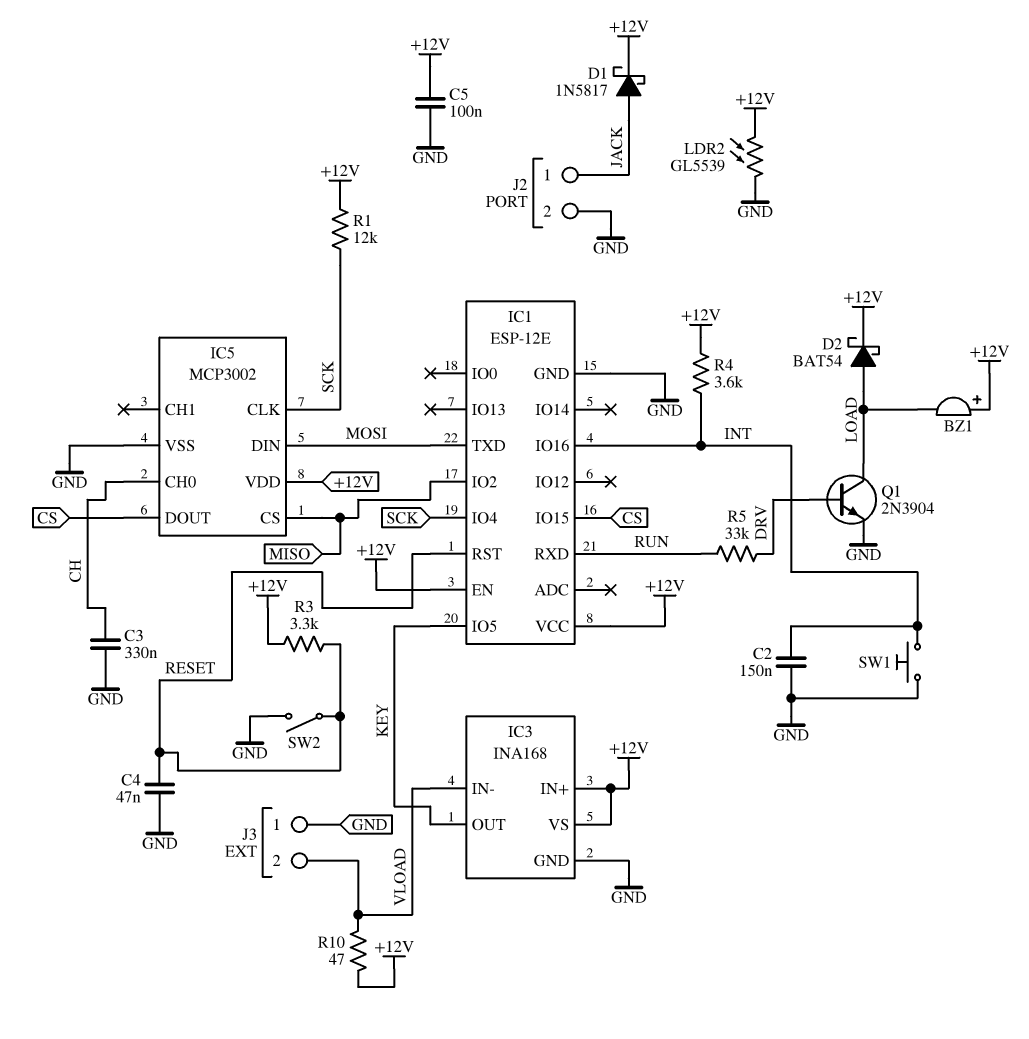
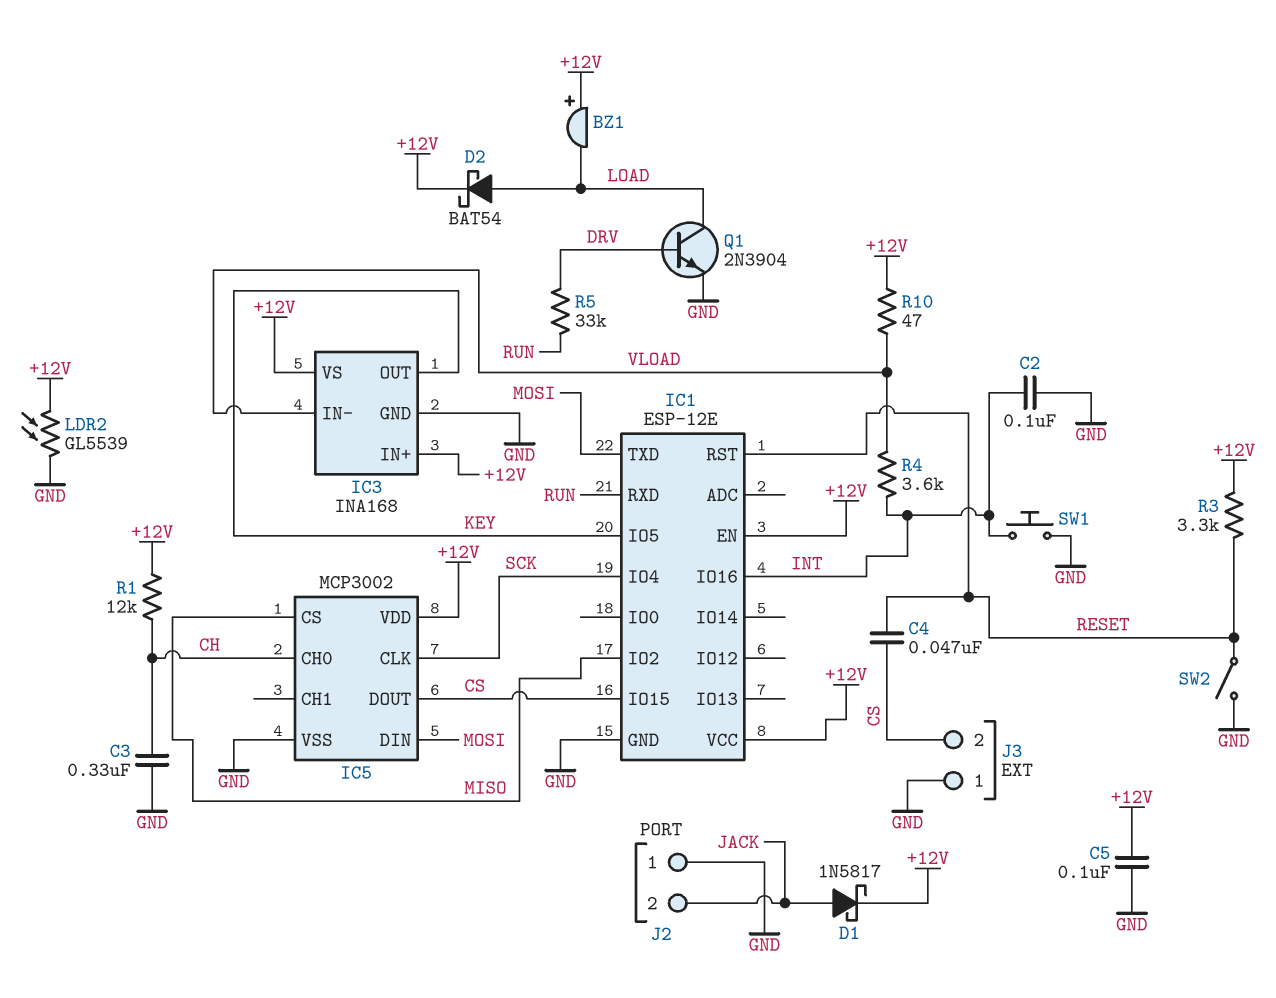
C2: 150nF (GND, INT) -> 100nF (GND, INT)
C4: 47nF (GND, RESET) -> 47nF (CS, RESET)
J2 pin 1: JACK -> GND
J2 pin 2: GND -> JACK
J3 pin 2: VLOAD -> CS
R1: 12k (+12V, SCK) -> 12k (+12V, CH)
R4: 3.6k (+12V, INT) -> 3.6k (INT, VLOAD)

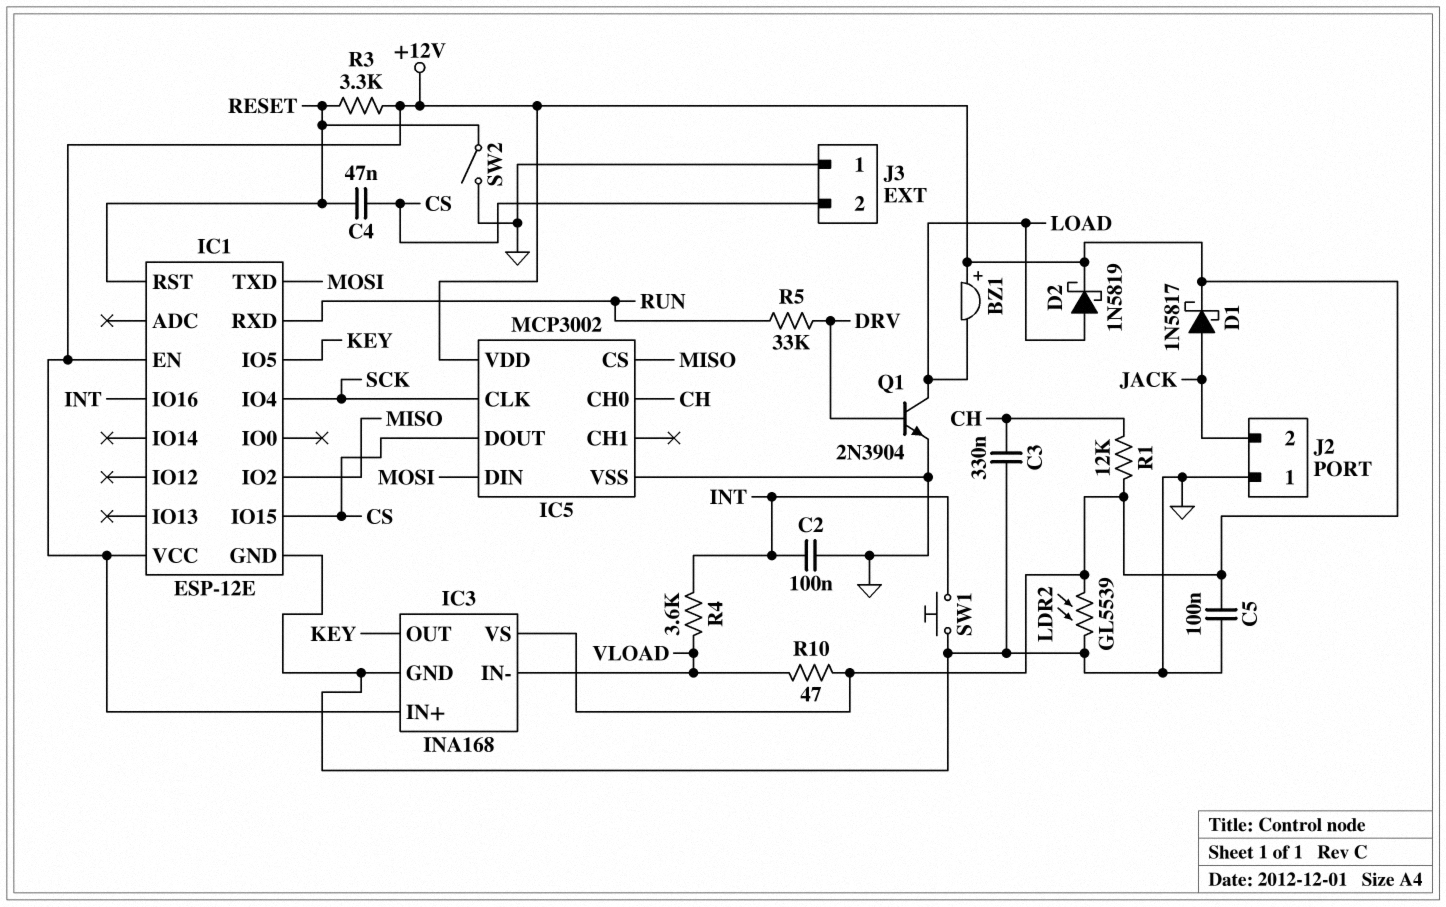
D2: schottky BAT54 (A LOAD, K +12V) -> schottky 1N5819 (A LOAD, K +12V)

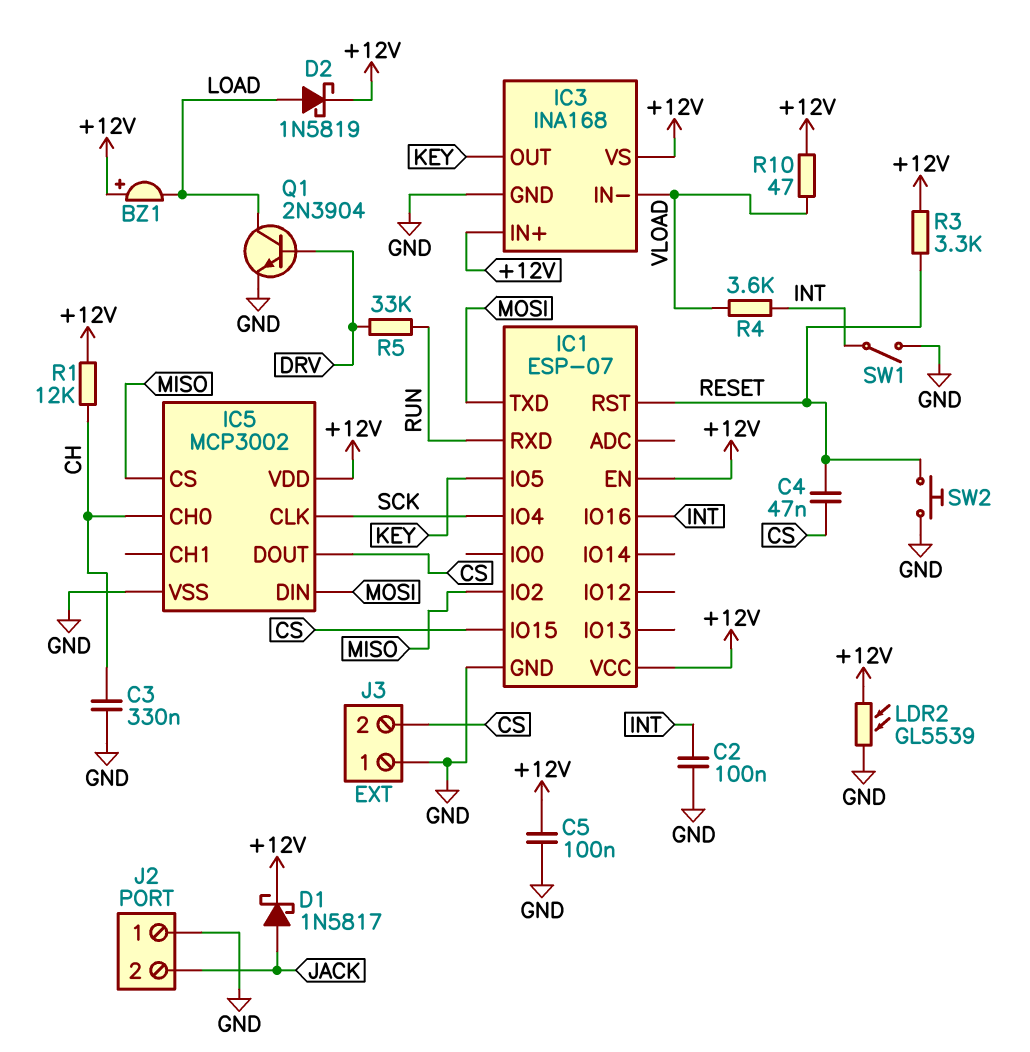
IC1: ESP-12E -> ESP-07
SW1: button (GND, INT) -> switch (GND, INT)
SW2: switch (GND, RESET) -> button (GND, RESET)

